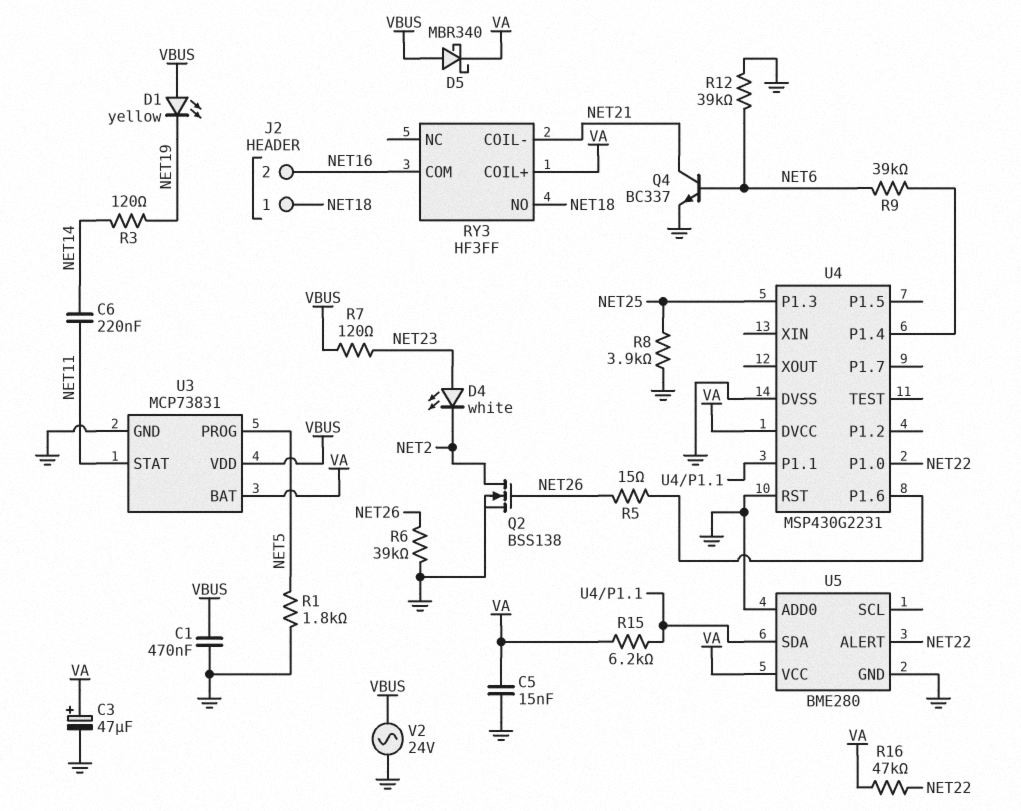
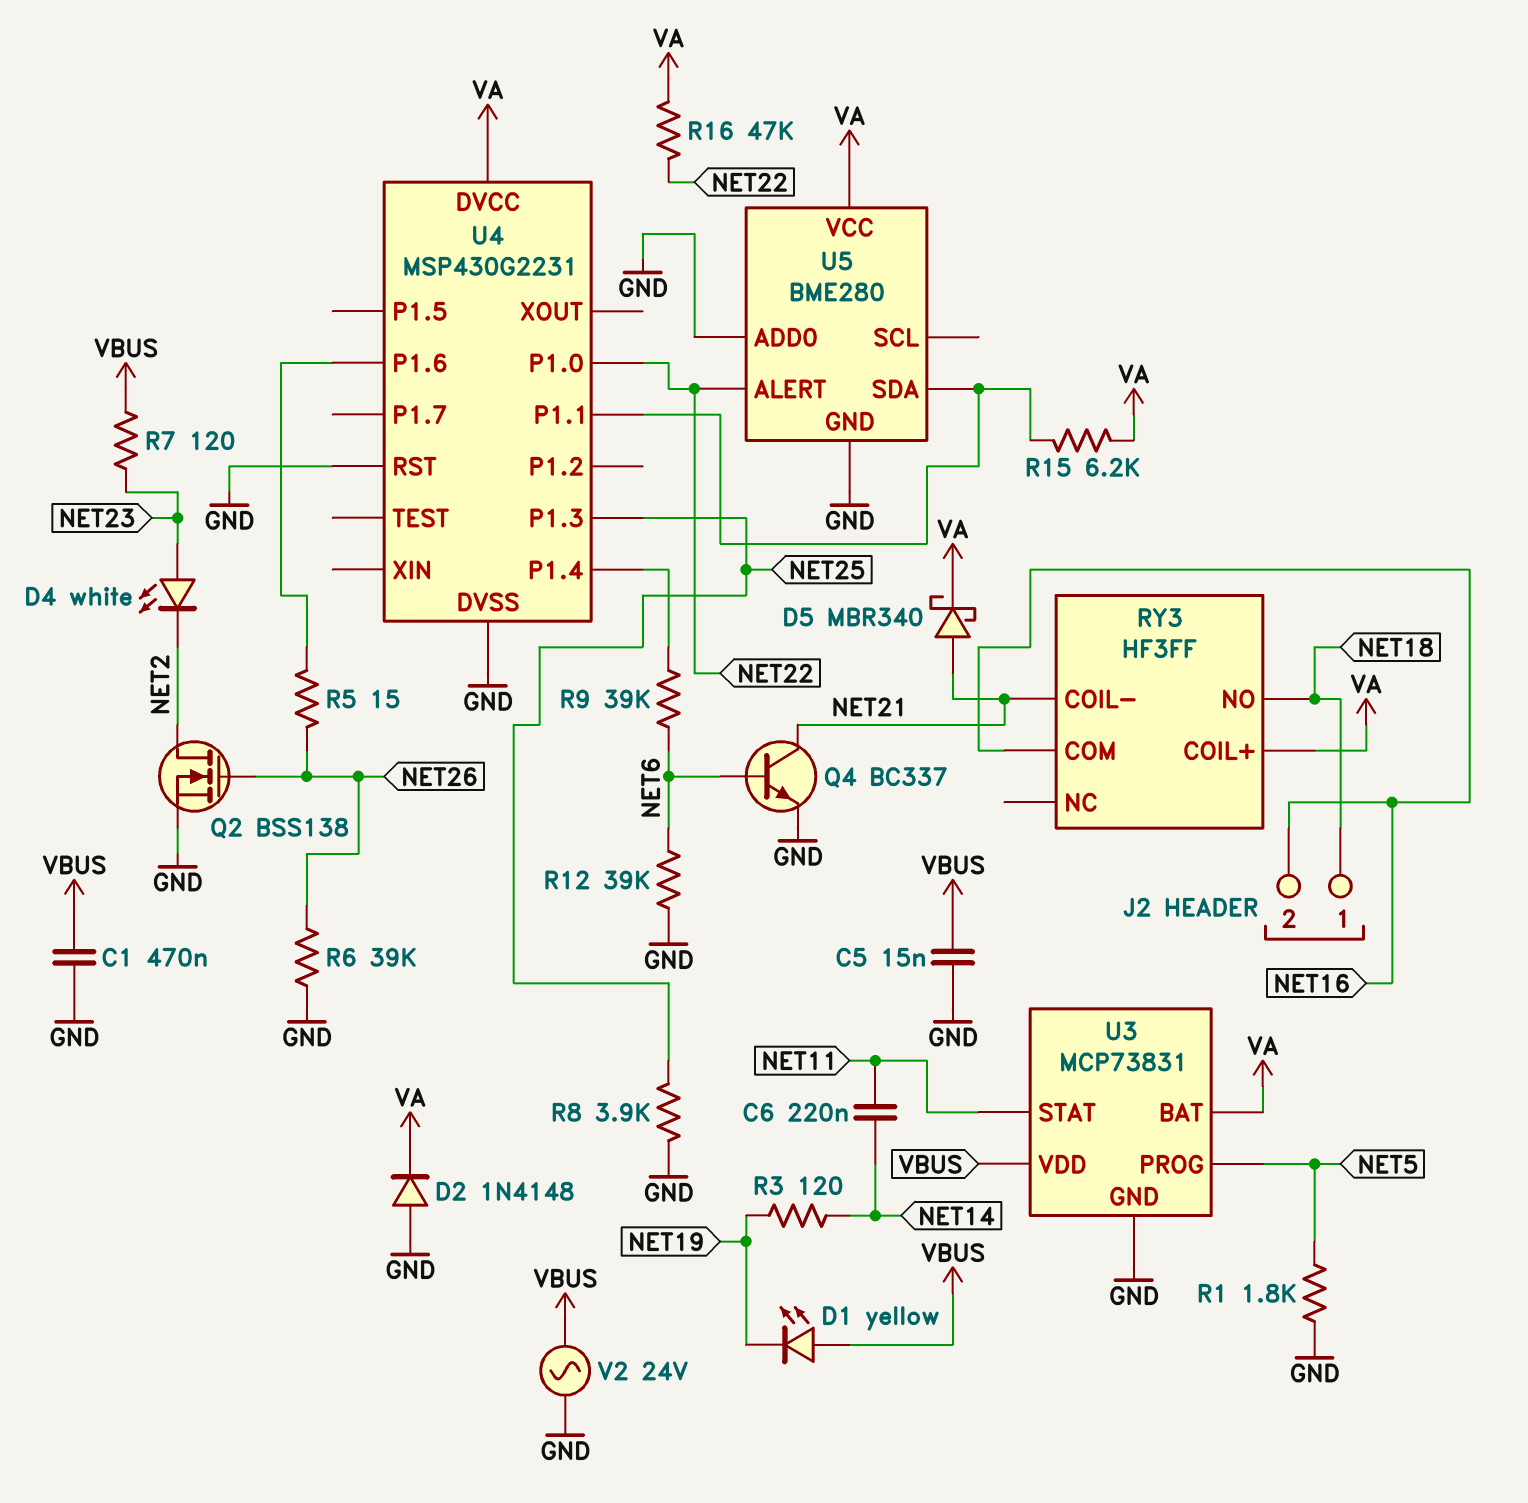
C3: 47uF (plus VA, minus GND) -> none
C5: 15nF (GND, VA) -> 15nF (GND, VBUS)
D2: none -> diode 1N4148 (A GND, K VA)
D5: schottky MBR340 (A VBUS, K VA) -> schottky MBR340 (A NET21, K VA)

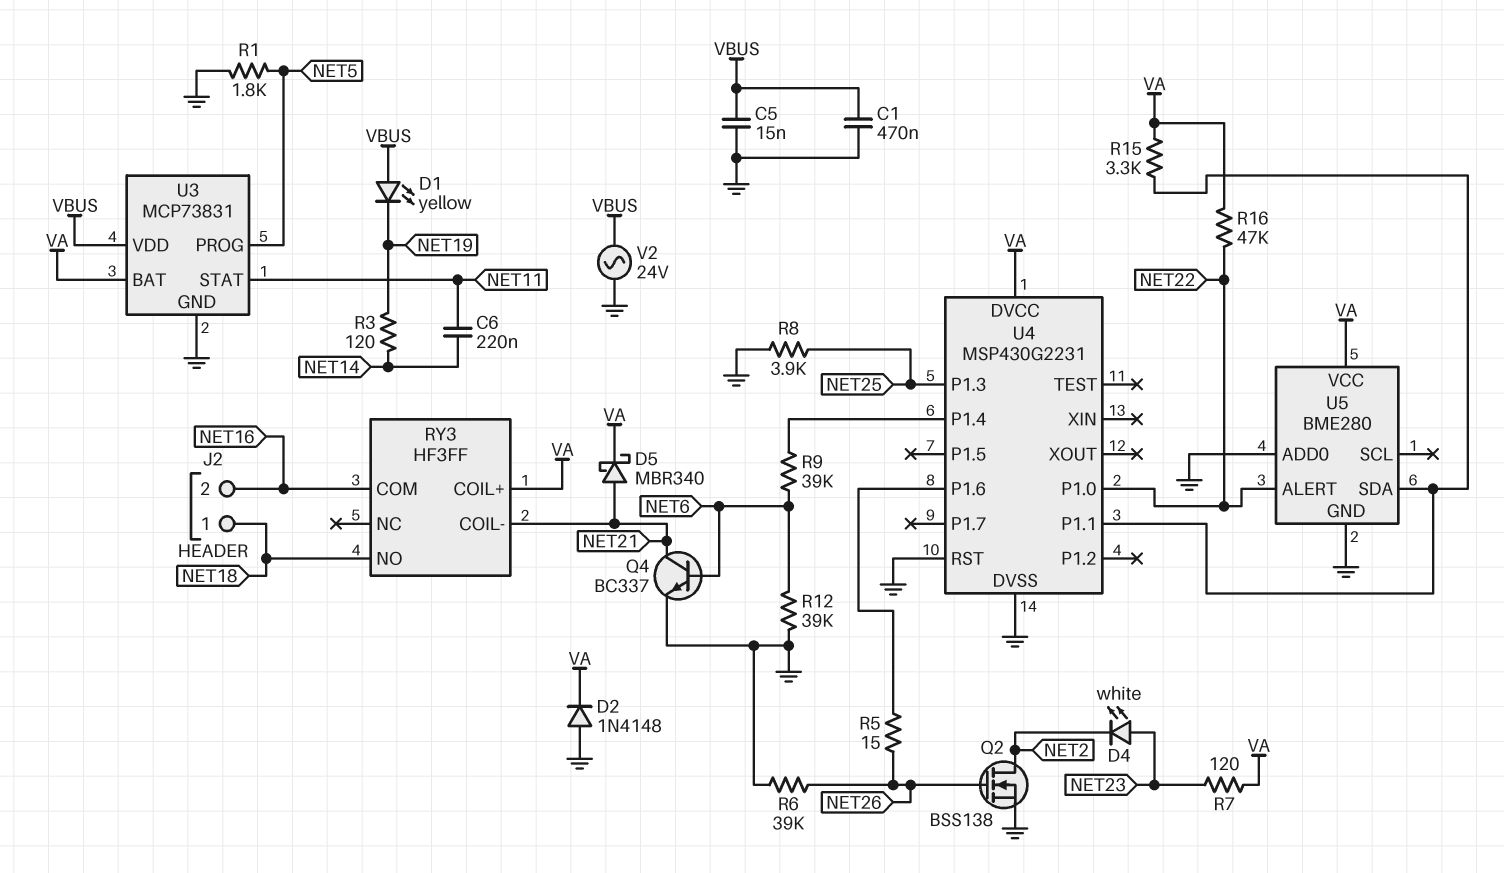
R7: 120 (NET23, VBUS) -> 120 (NET23, VA)
R15: 6.2k (U4/P1.1, VA) -> 3.3k (U4/P1.1, VA)

